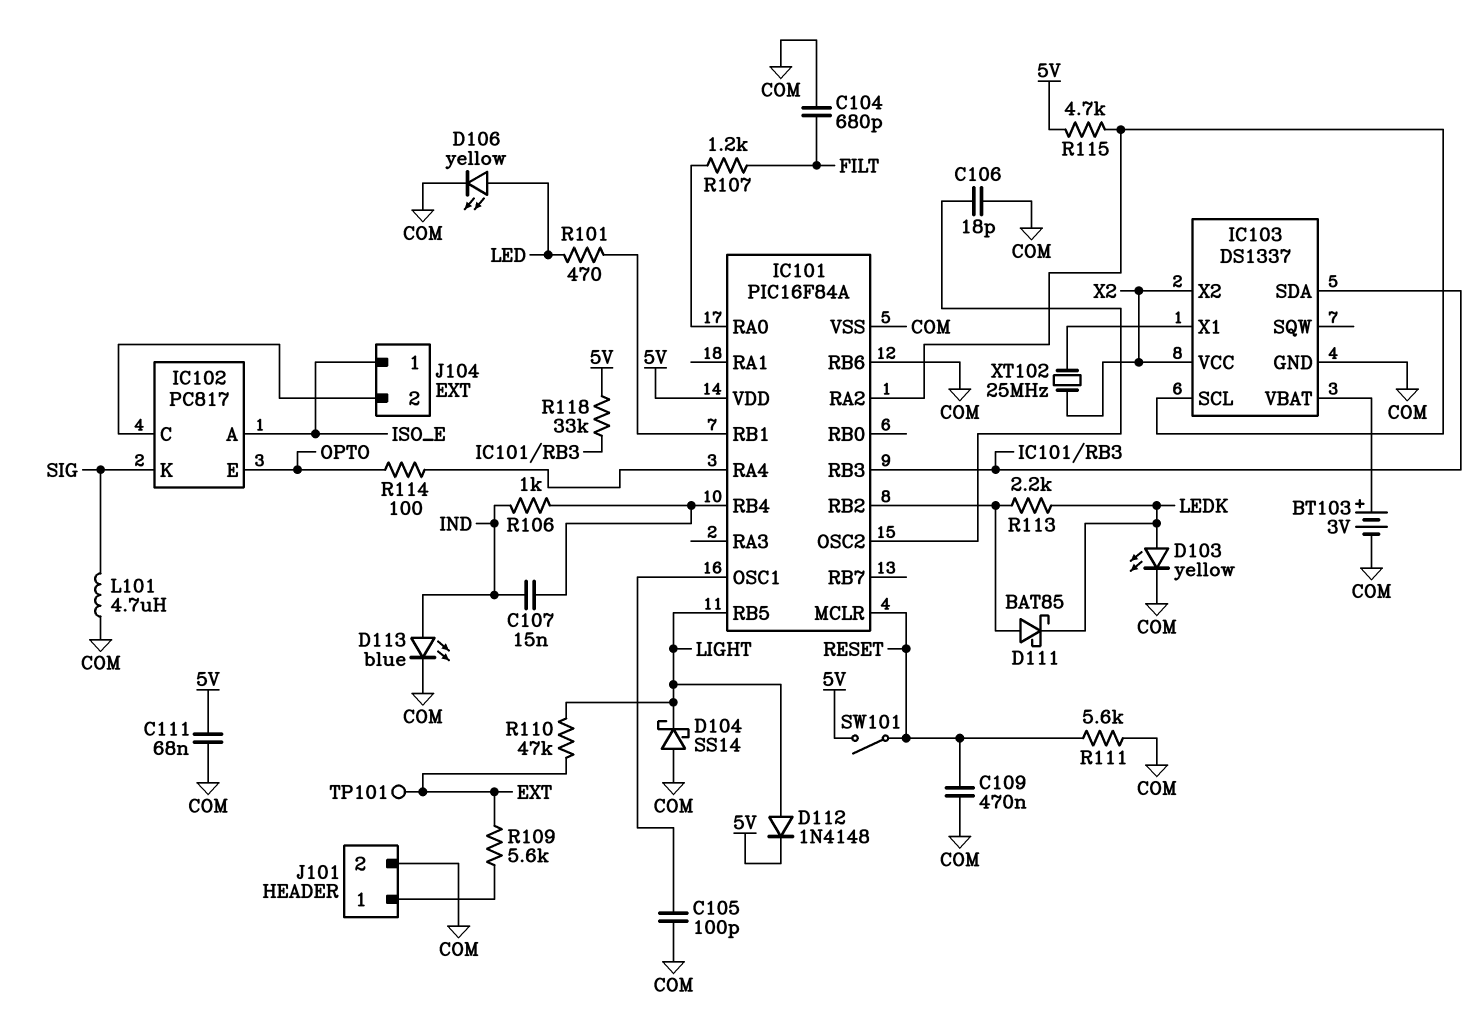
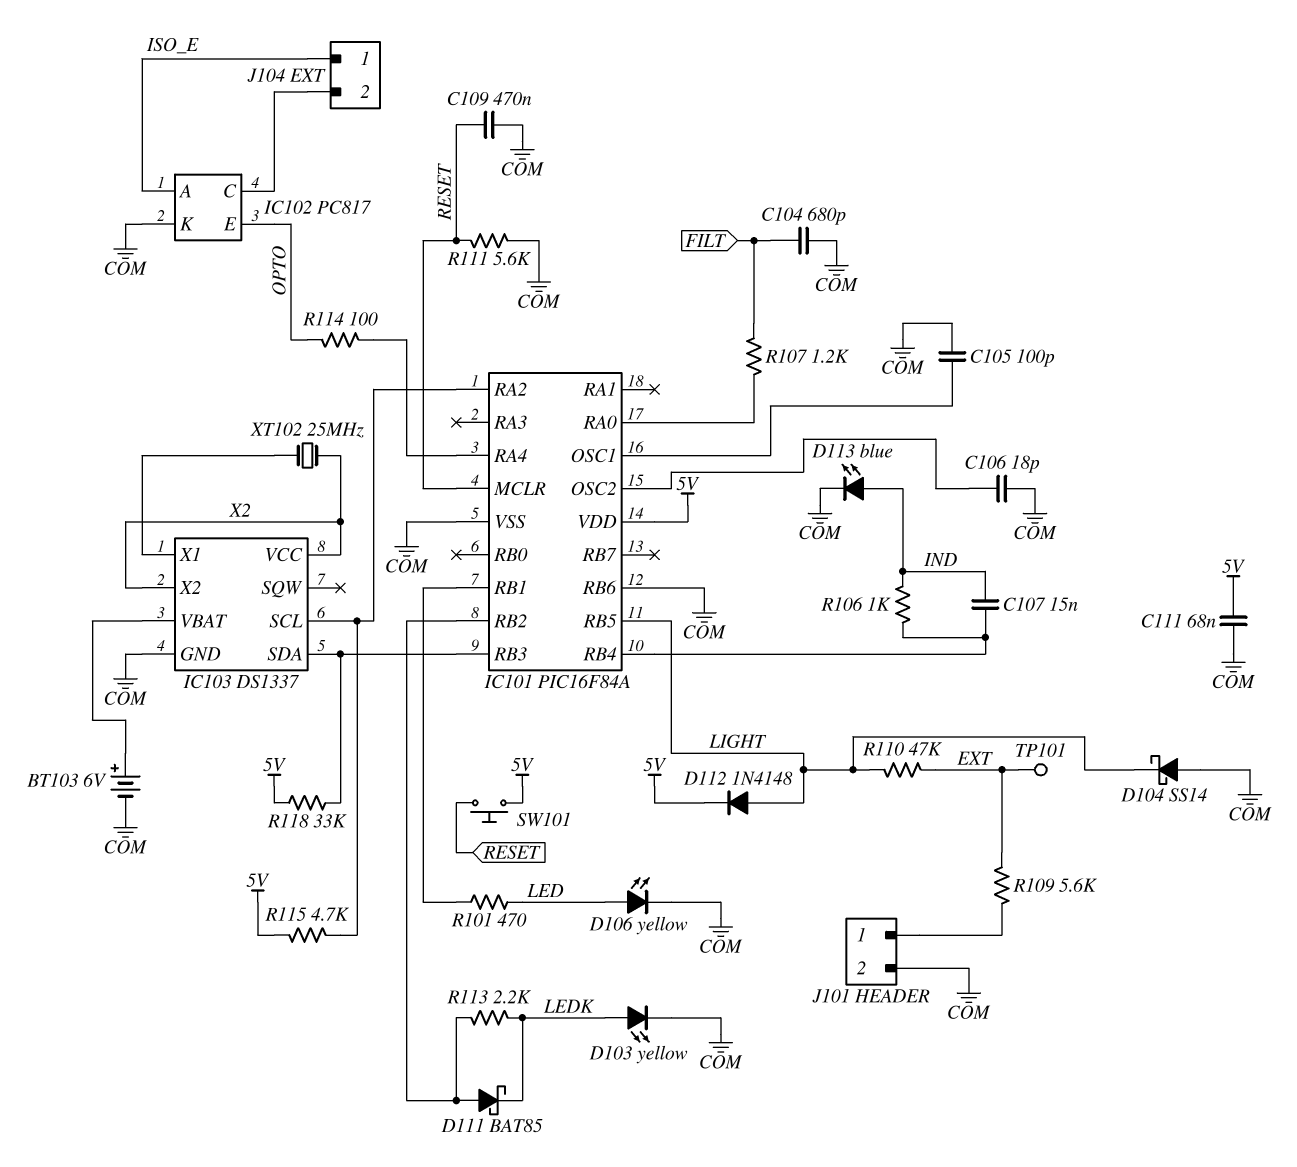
BT103: 3V (plus IC103/VBAT, minus COM) -> 6V (plus IC103/VBAT, minus COM)
IC102 pin K: SIG -> COM
L101: 4.7uH (COM, SIG) -> none
SW101: switch (5V, RESET) -> button (5V, RESET)

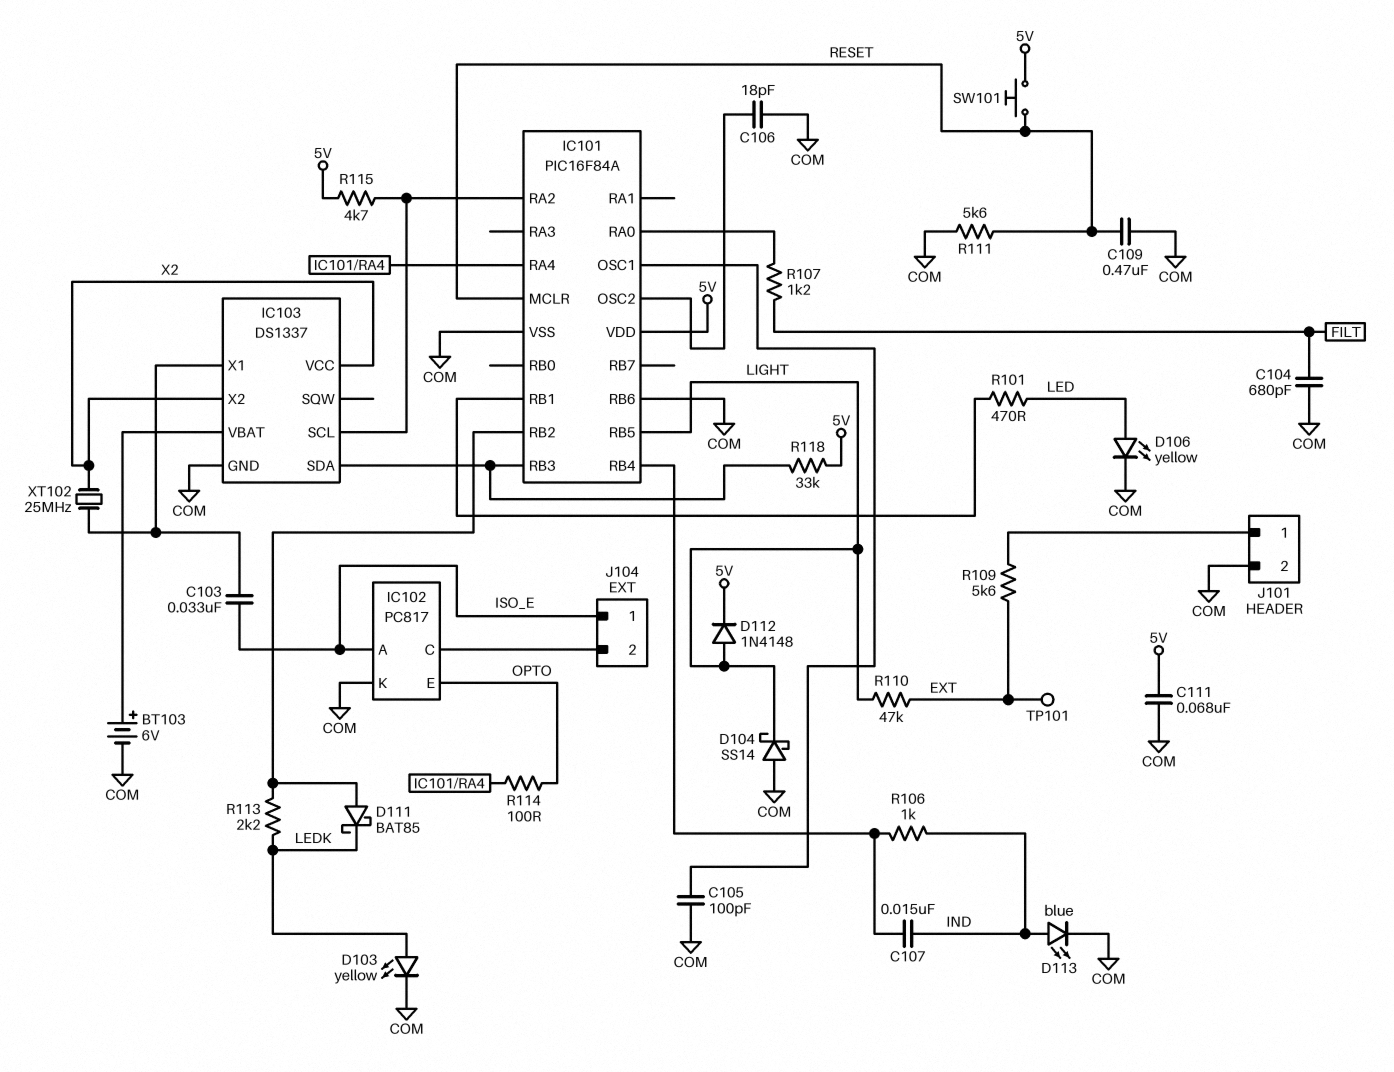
C103: none -> 33nF (IC103/X1, ISO_E)

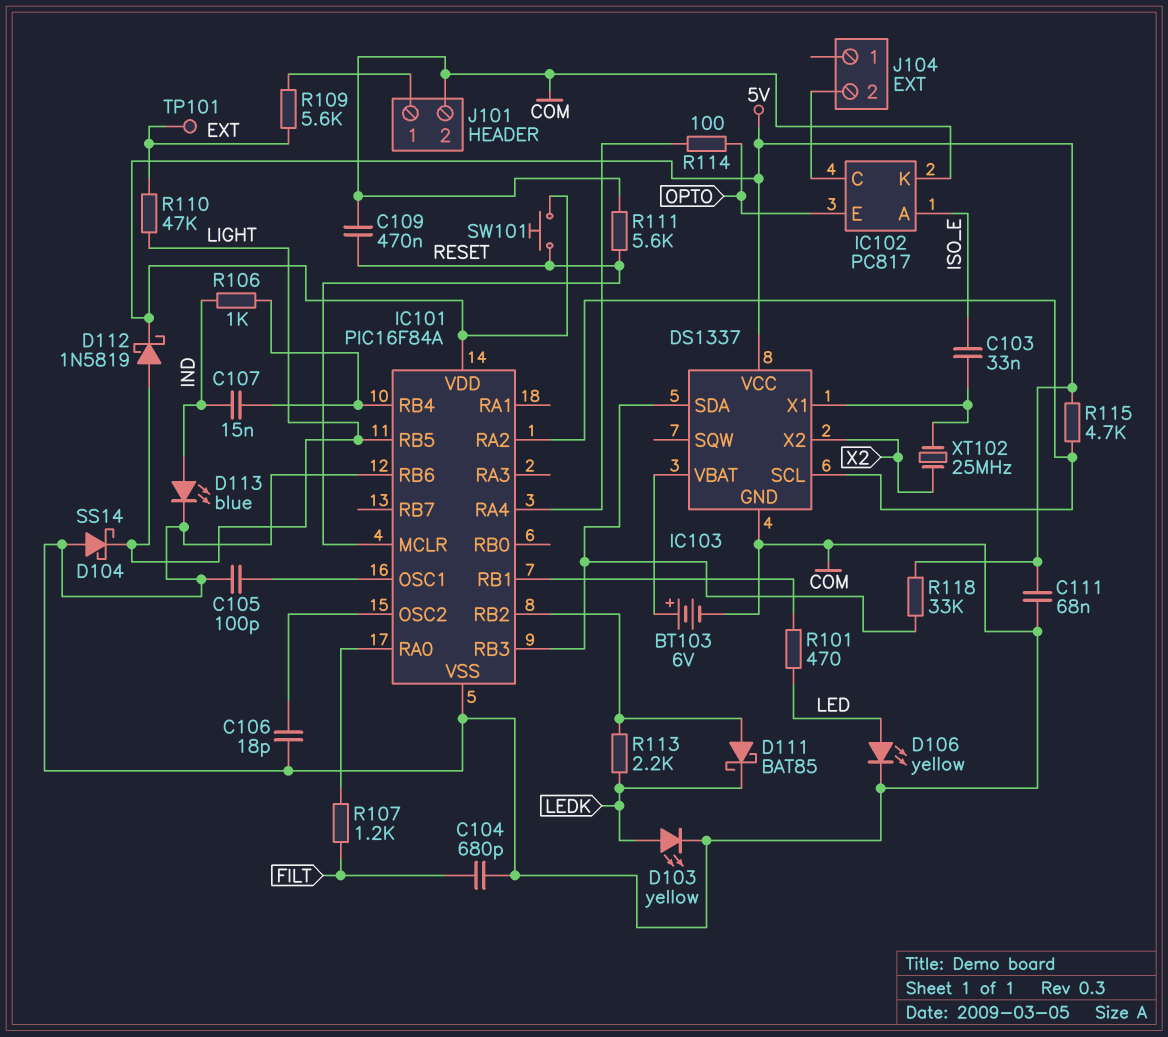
D112: diode 1N4148 (A LIGHT, K 5V) -> schottky 1N5819 (A LIGHT, K 5V)
IC103 pin VCC: X2 -> 5V
J104 pin 1: ISO_E -> none

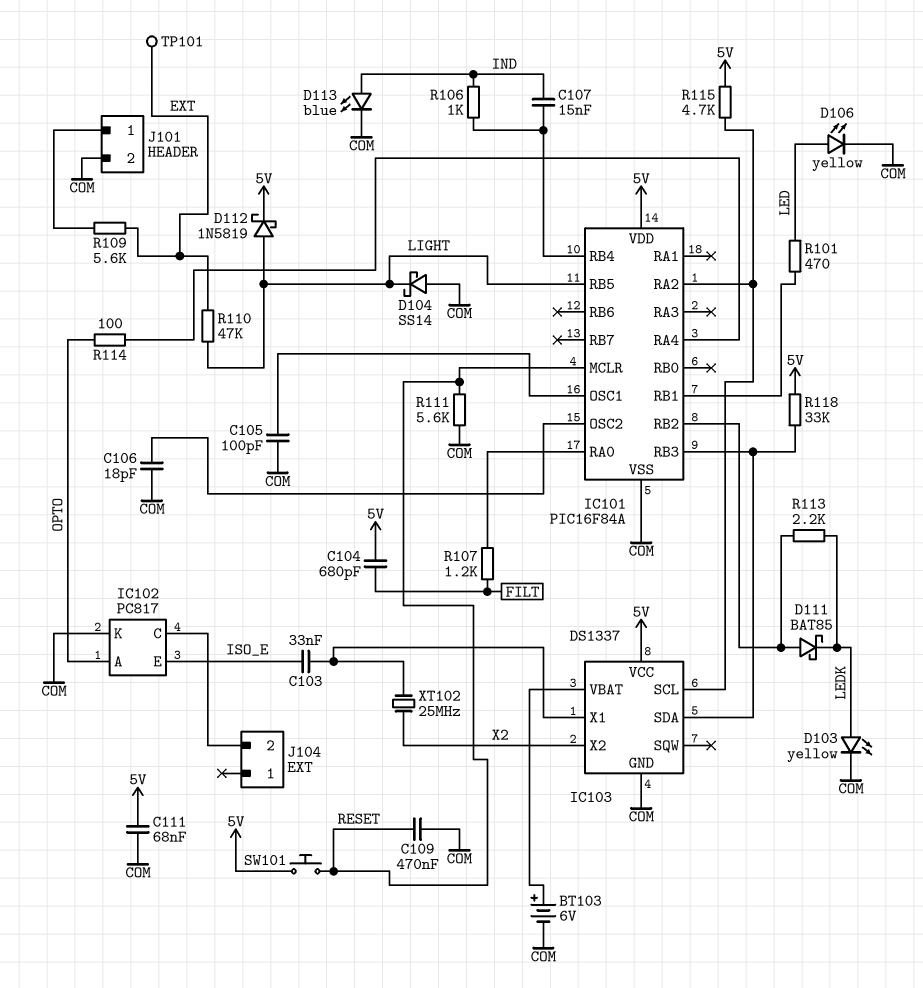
C104: 680pF (COM, FILT) -> 680pF (5V, FILT)
IC101 pin RB6: COM -> none
IC102 pin A: ISO_E -> OPTO
IC102 pin E: OPTO -> ISO_E

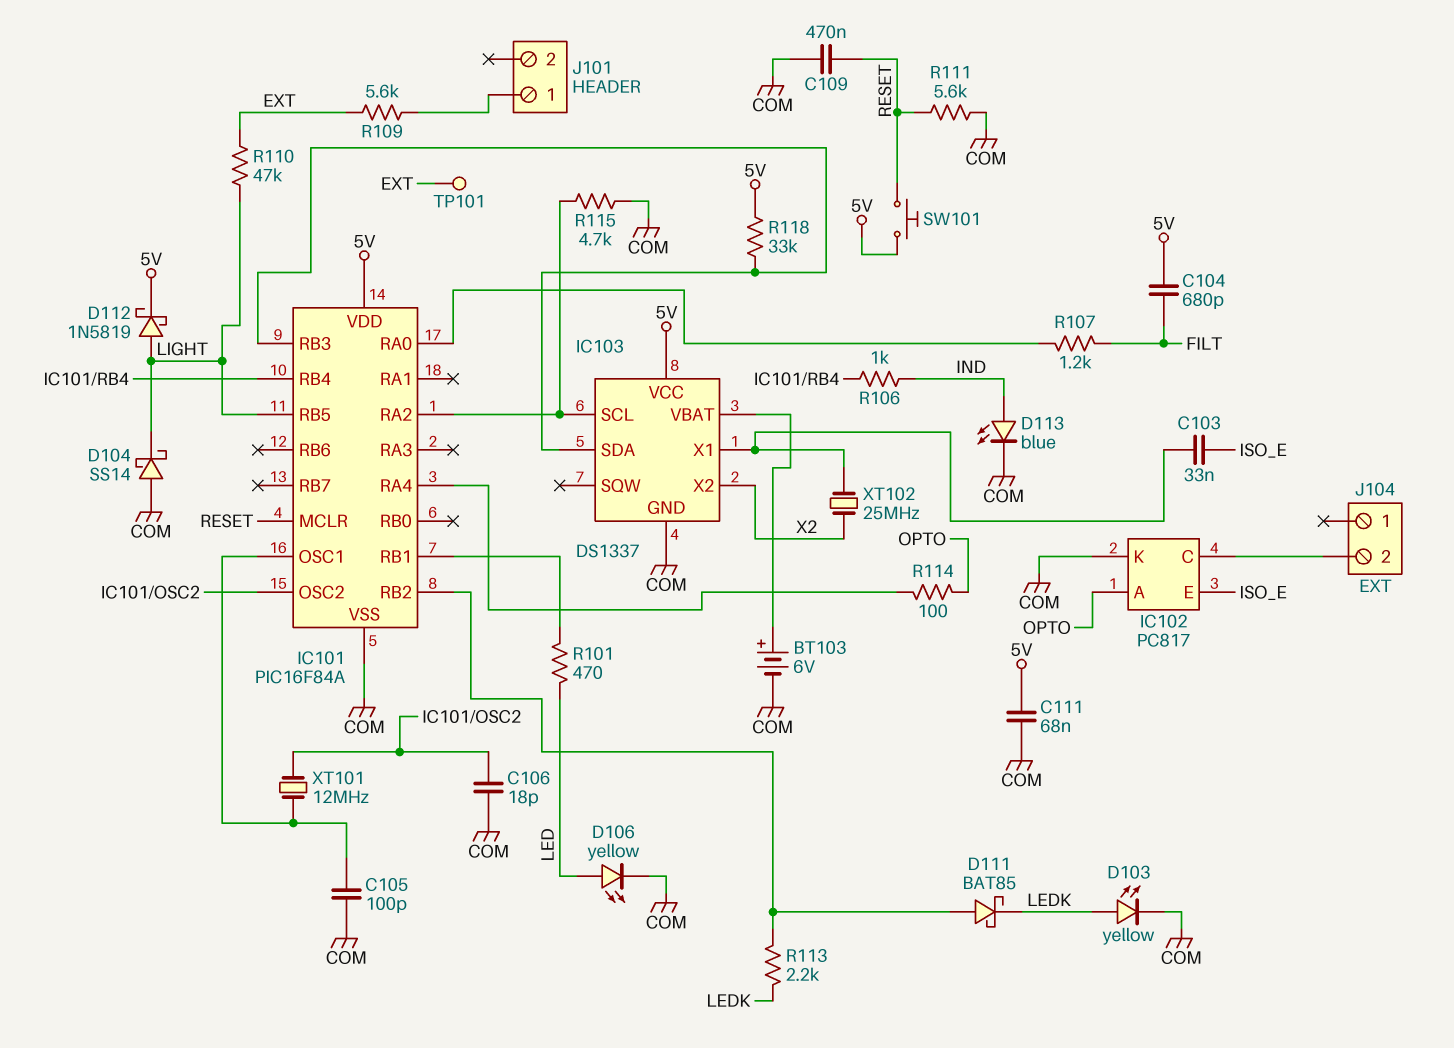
C107: 15nF (IC101/RB4, IND) -> none
J101 pin 2: COM -> none
R115: 4.7k (5V, IC101/RA2) -> 4.7k (COM, IC101/RA2)
XT101: none -> 12MHz (IC101/OSC1, IC101/OSC2)

